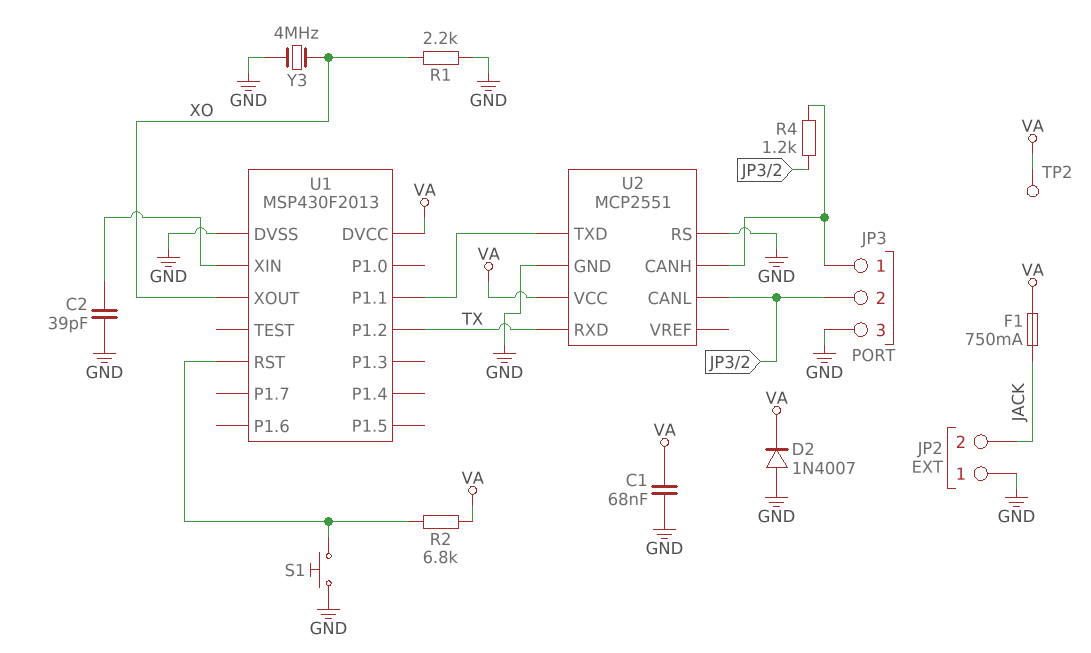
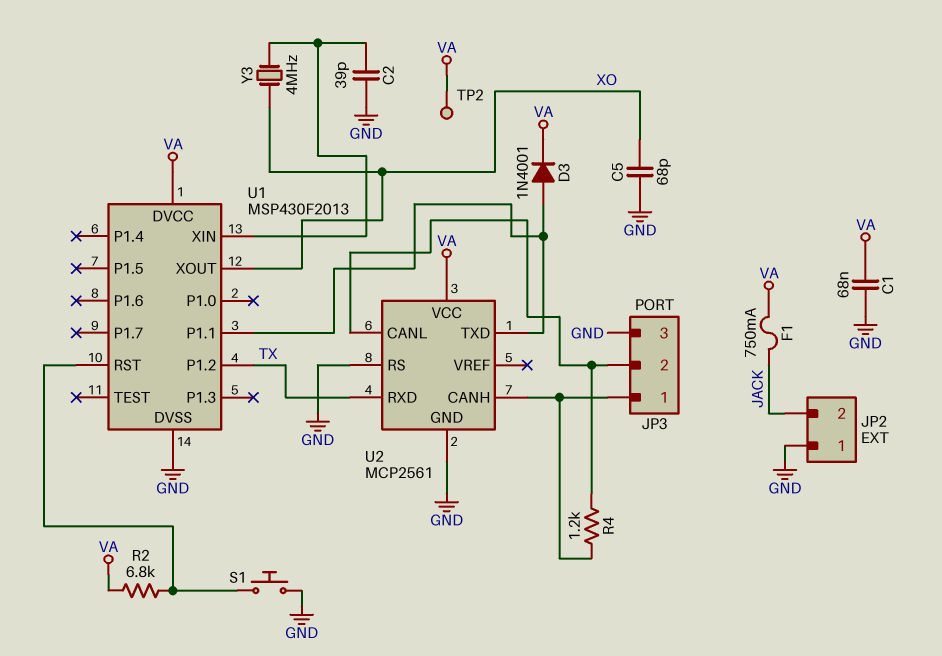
C5: none -> 68pF (GND, XO)
D2: diode 1N4007 (A GND, K VA) -> none
D3: none -> diode 1N4001 (A U1/P1.1, K VA)
R1: 2.2k (GND, XO) -> none
U2: MCP2551 -> MCP2561
Y3: 4MHz (GND, XO) -> 4MHz (U1/XIN, XO)

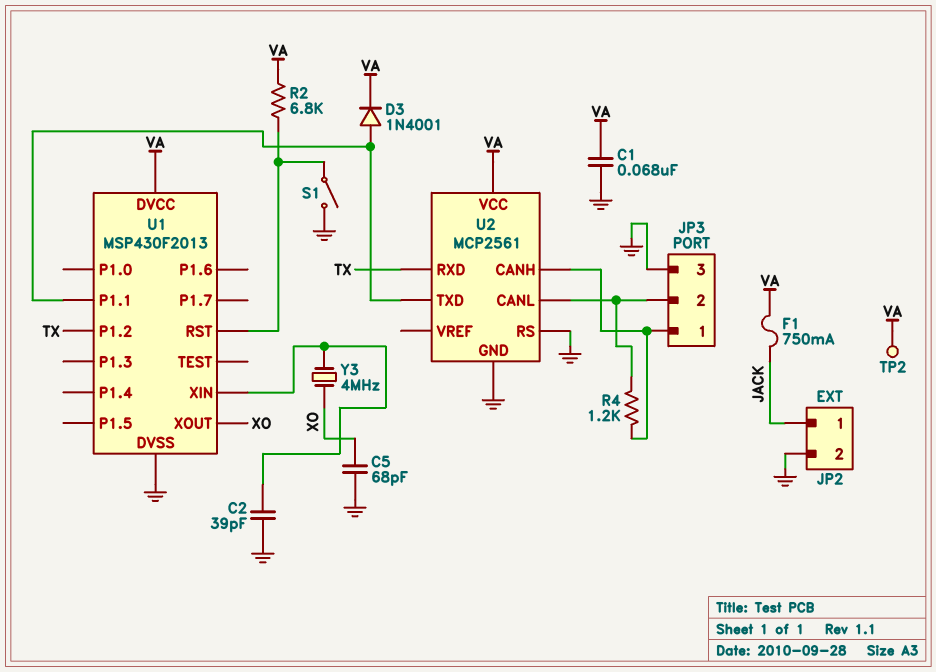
JP2 pin 1: GND -> JACK
JP2 pin 2: JACK -> GND
S1: button (GND, U1/RST) -> switch (GND, U1/RST)

